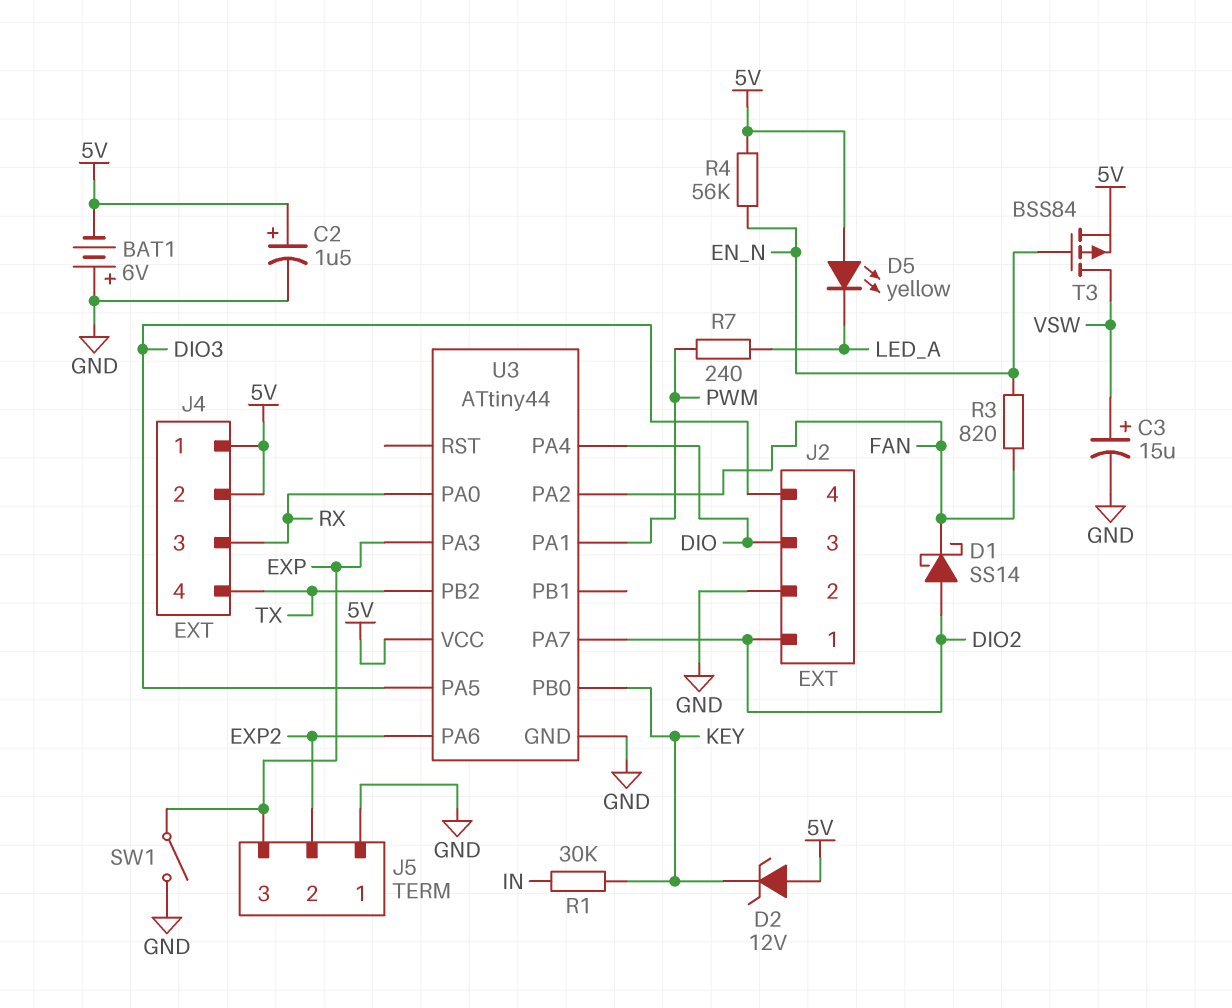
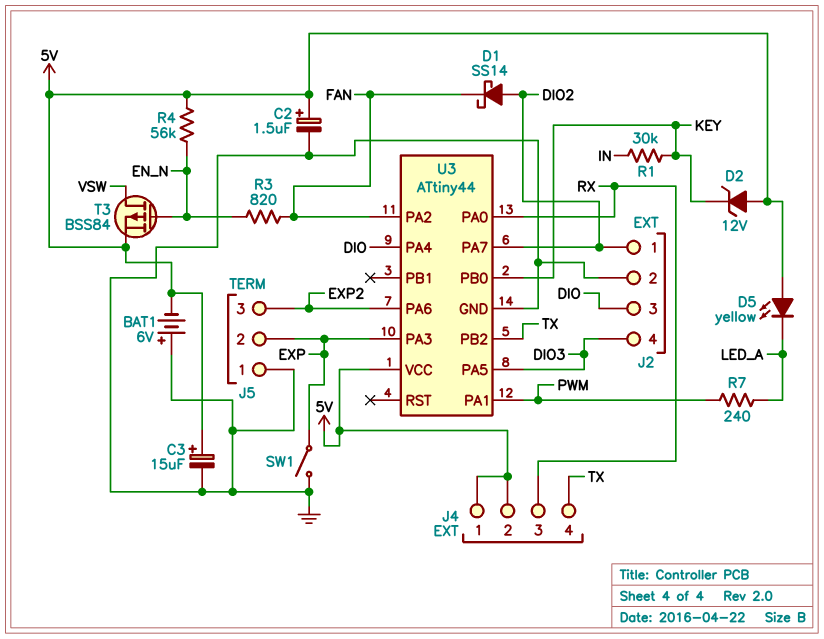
C3: 15uF (plus VSW, minus GND) -> 15uF (plus 5V, minus GND)
J5 pin 2: EXP2 -> EXP
J5 pin 3: EXP -> EXP2

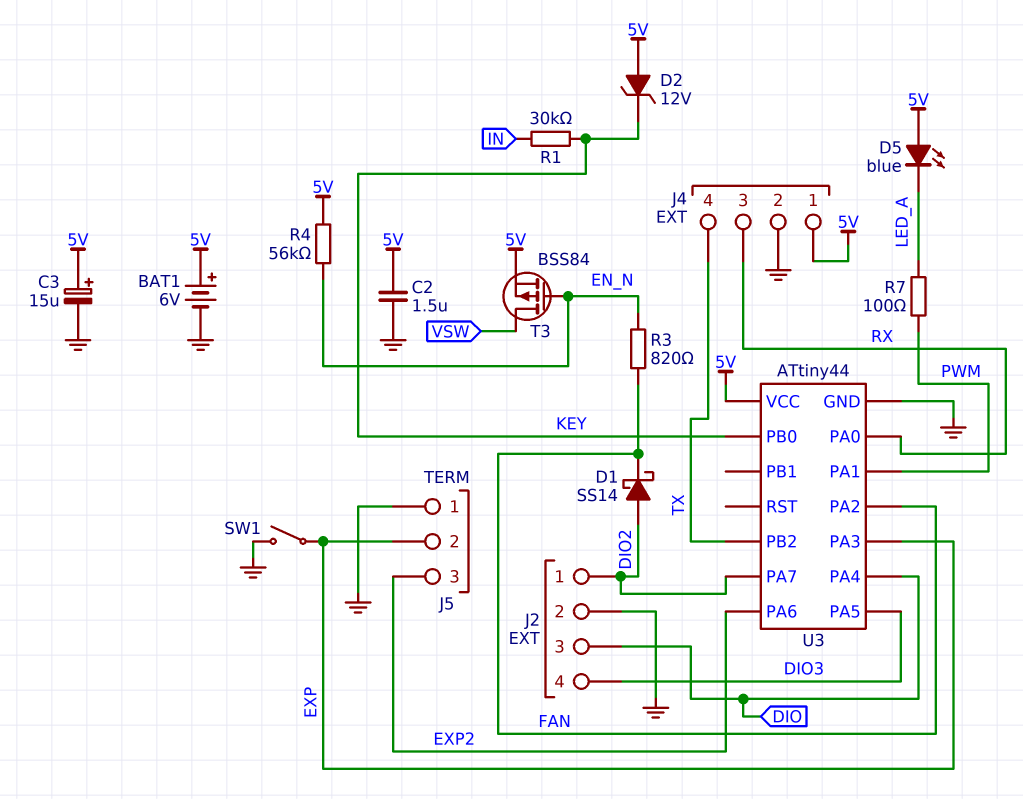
BAT1: 6V (plus GND, minus 5V) -> 6V (plus 5V, minus GND)
C2: 1.5uF (plus 5V, minus GND) -> 1.5uF (5V, GND)
D5: LED yellow (A 5V, K LED_A) -> LED blue (A 5V, K LED_A)
J4 pin 2: 5V -> GND
R7: 240 (LED_A, PWM) -> 100 (LED_A, PWM)

